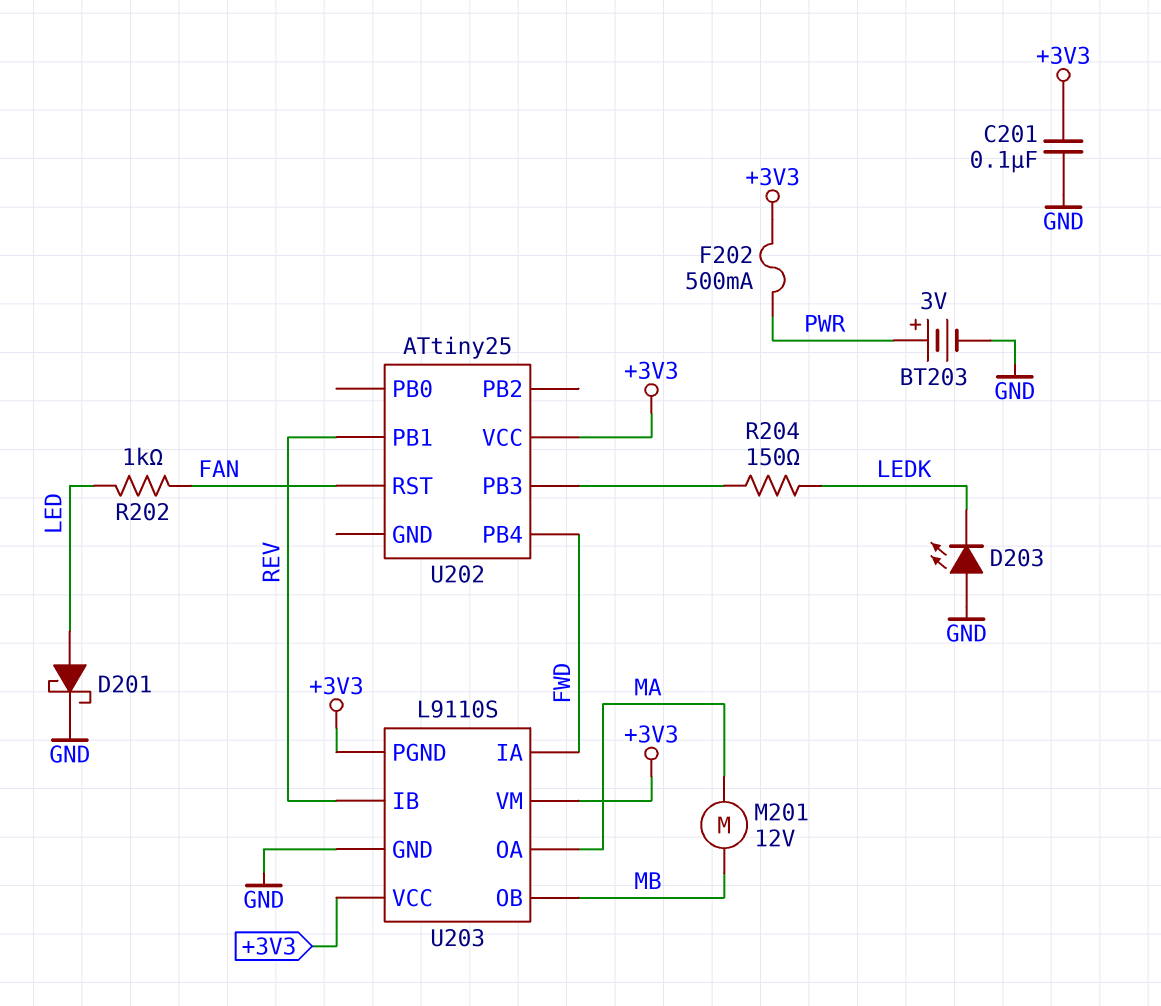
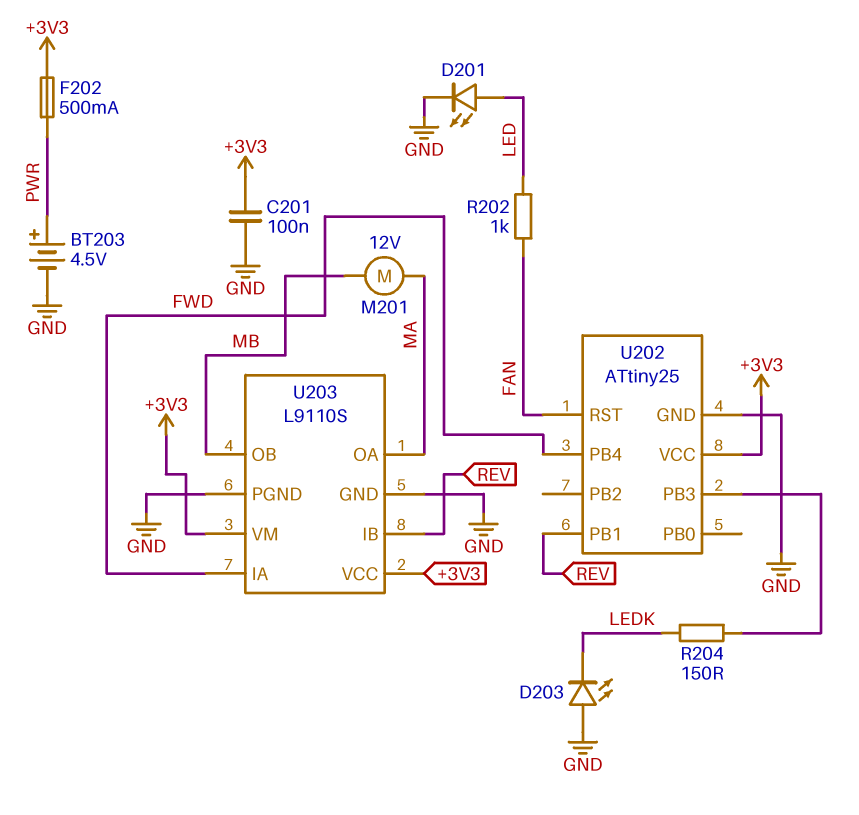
BT203: 3V (plus PWR, minus GND) -> 4.5V (plus PWR, minus GND)
D201: schottky (A LED, K GND) -> LED (A LED, K GND)
U202 pin GND: none -> GND
U203 pin PGND: +3V3 -> GND

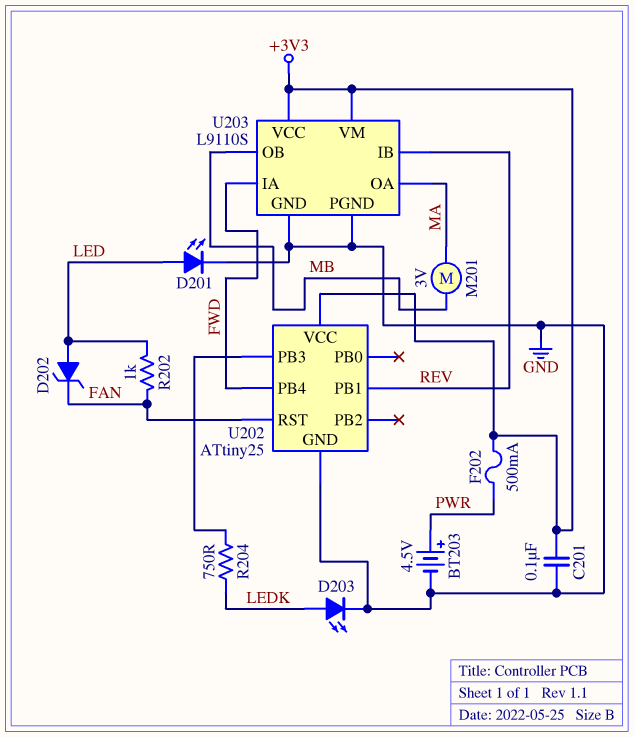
D202: none -> zener (A LED, K FAN)
D203: LED (A GND, K LEDK) -> LED (A LEDK, K GND)
M201: motor 12V (MA, MB) -> motor 3V (MA, MB)
R204: 150 (LEDK, U202/PB3) -> 750 (LEDK, U202/PB3)

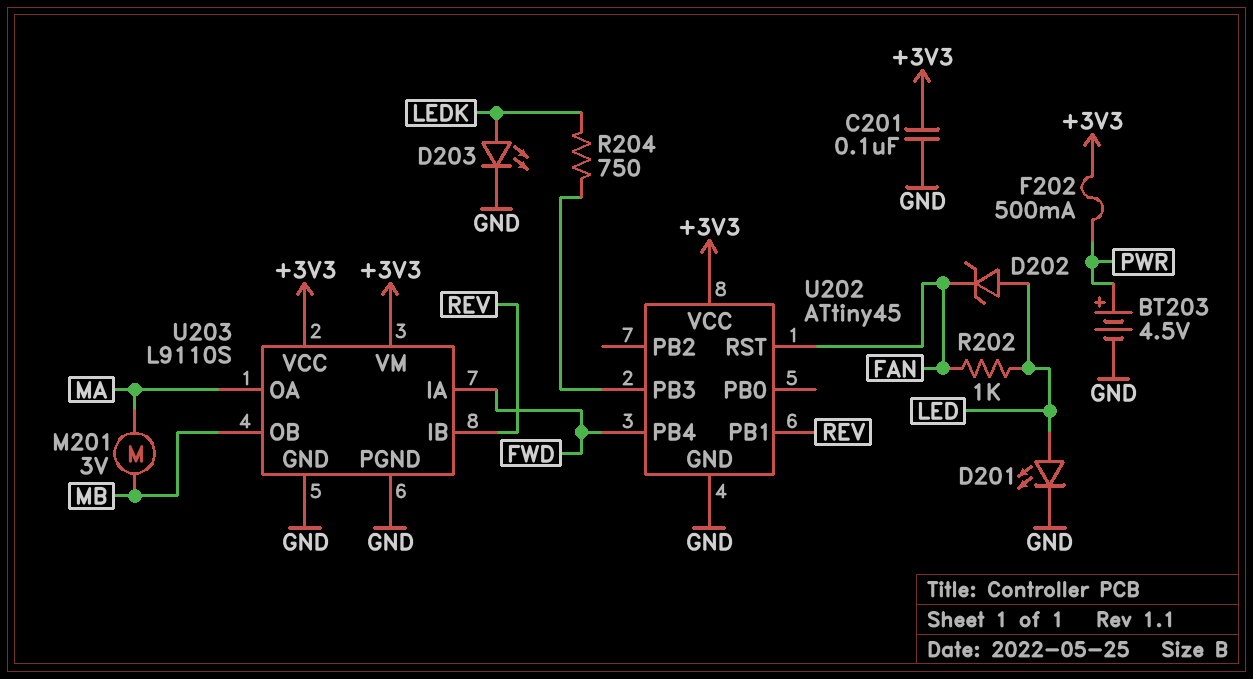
U202: ATtiny25 -> ATtiny45

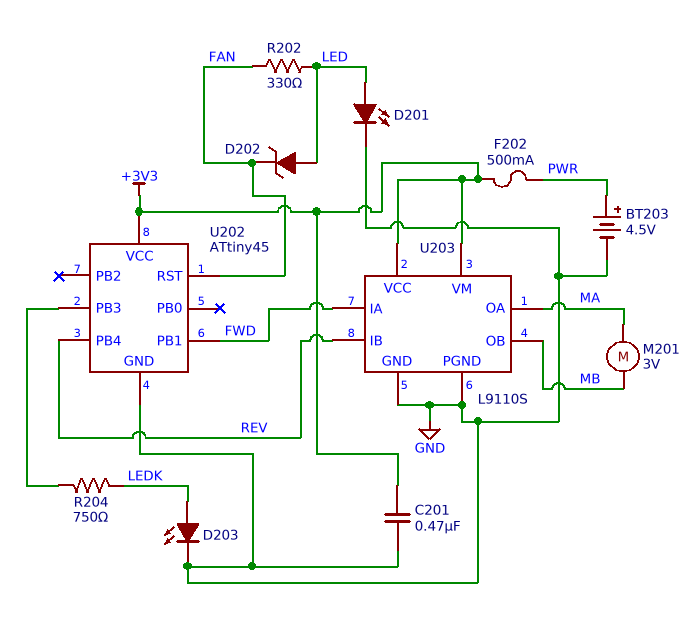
C201: 100nF (+3V3, GND) -> 470nF (+3V3, GND)
R202: 1k (FAN, LED) -> 330 (FAN, LED)
U202 pin PB1: REV -> FWD
U202 pin PB4: FWD -> REV

